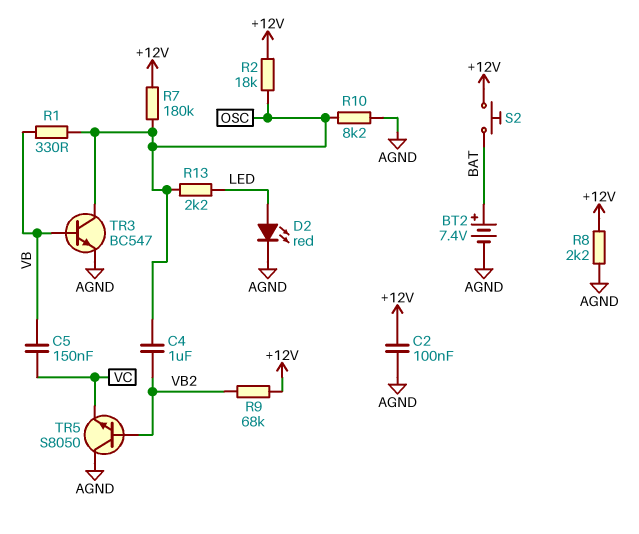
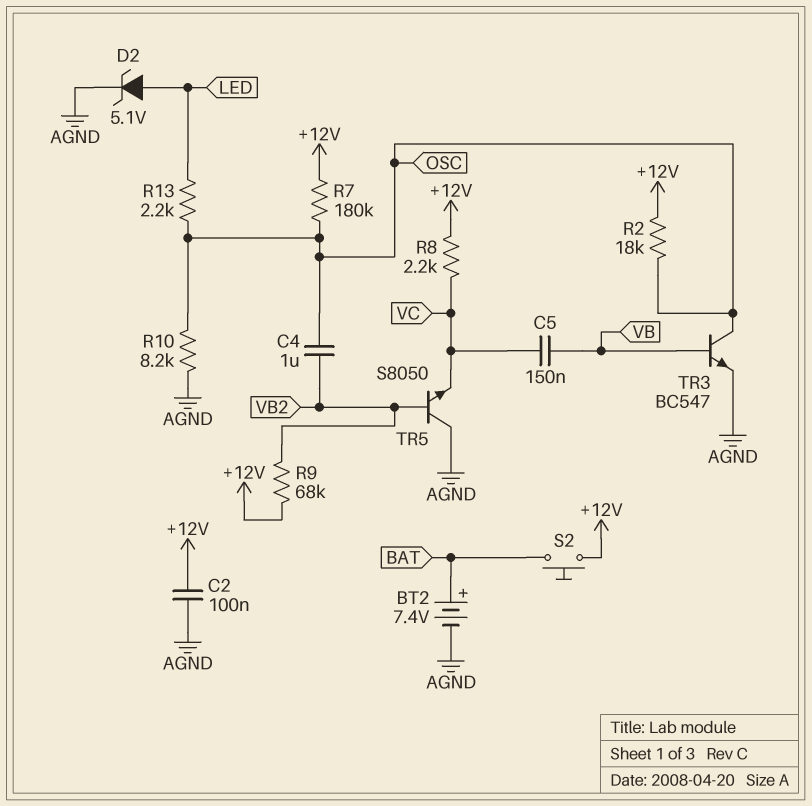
D2: LED red (A LED, K AGND) -> zener 5.1V (A LED, K AGND)
R1: 330 (OSC, VB) -> none
R8: 2.2k (+12V, AGND) -> 2.2k (+12V, VC)

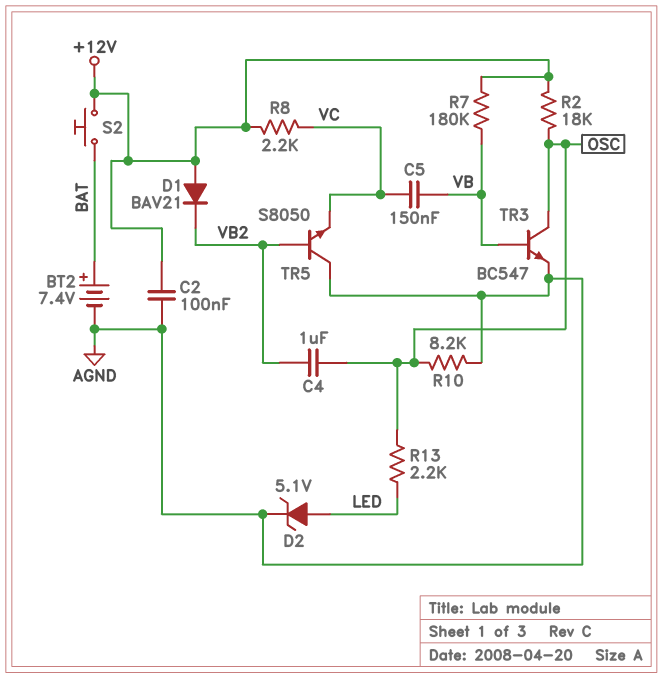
D1: none -> diode BAV21 (A +12V, K VB2)
R7: 180k (+12V, OSC) -> 180k (+12V, VB)
R9: 68k (+12V, VB2) -> none

